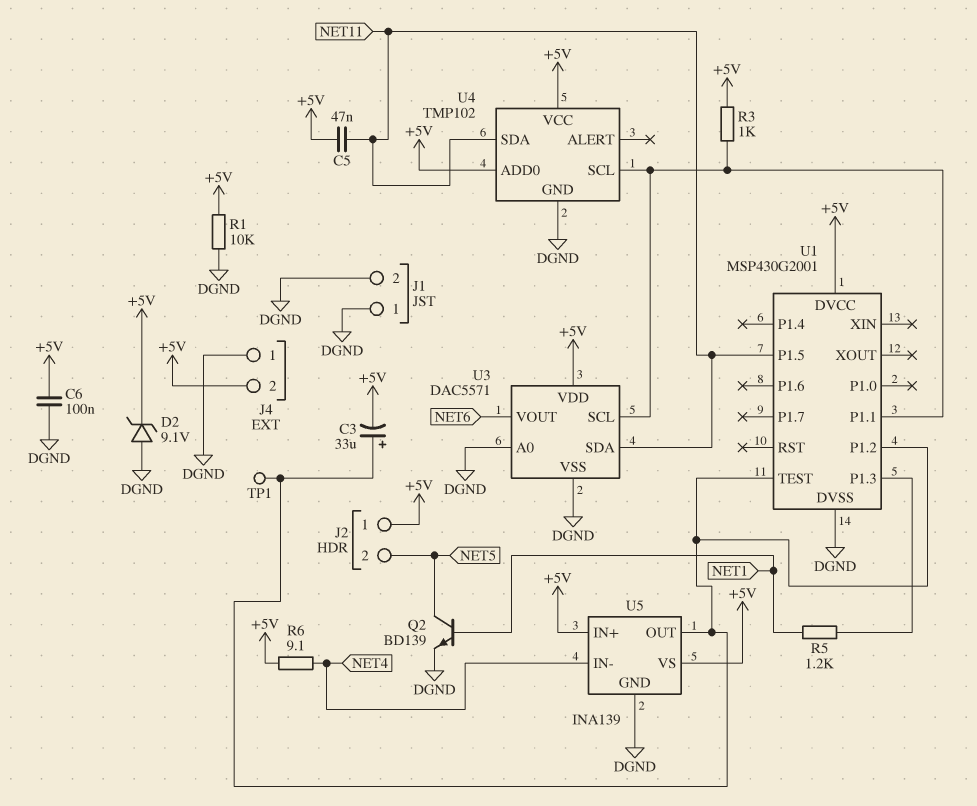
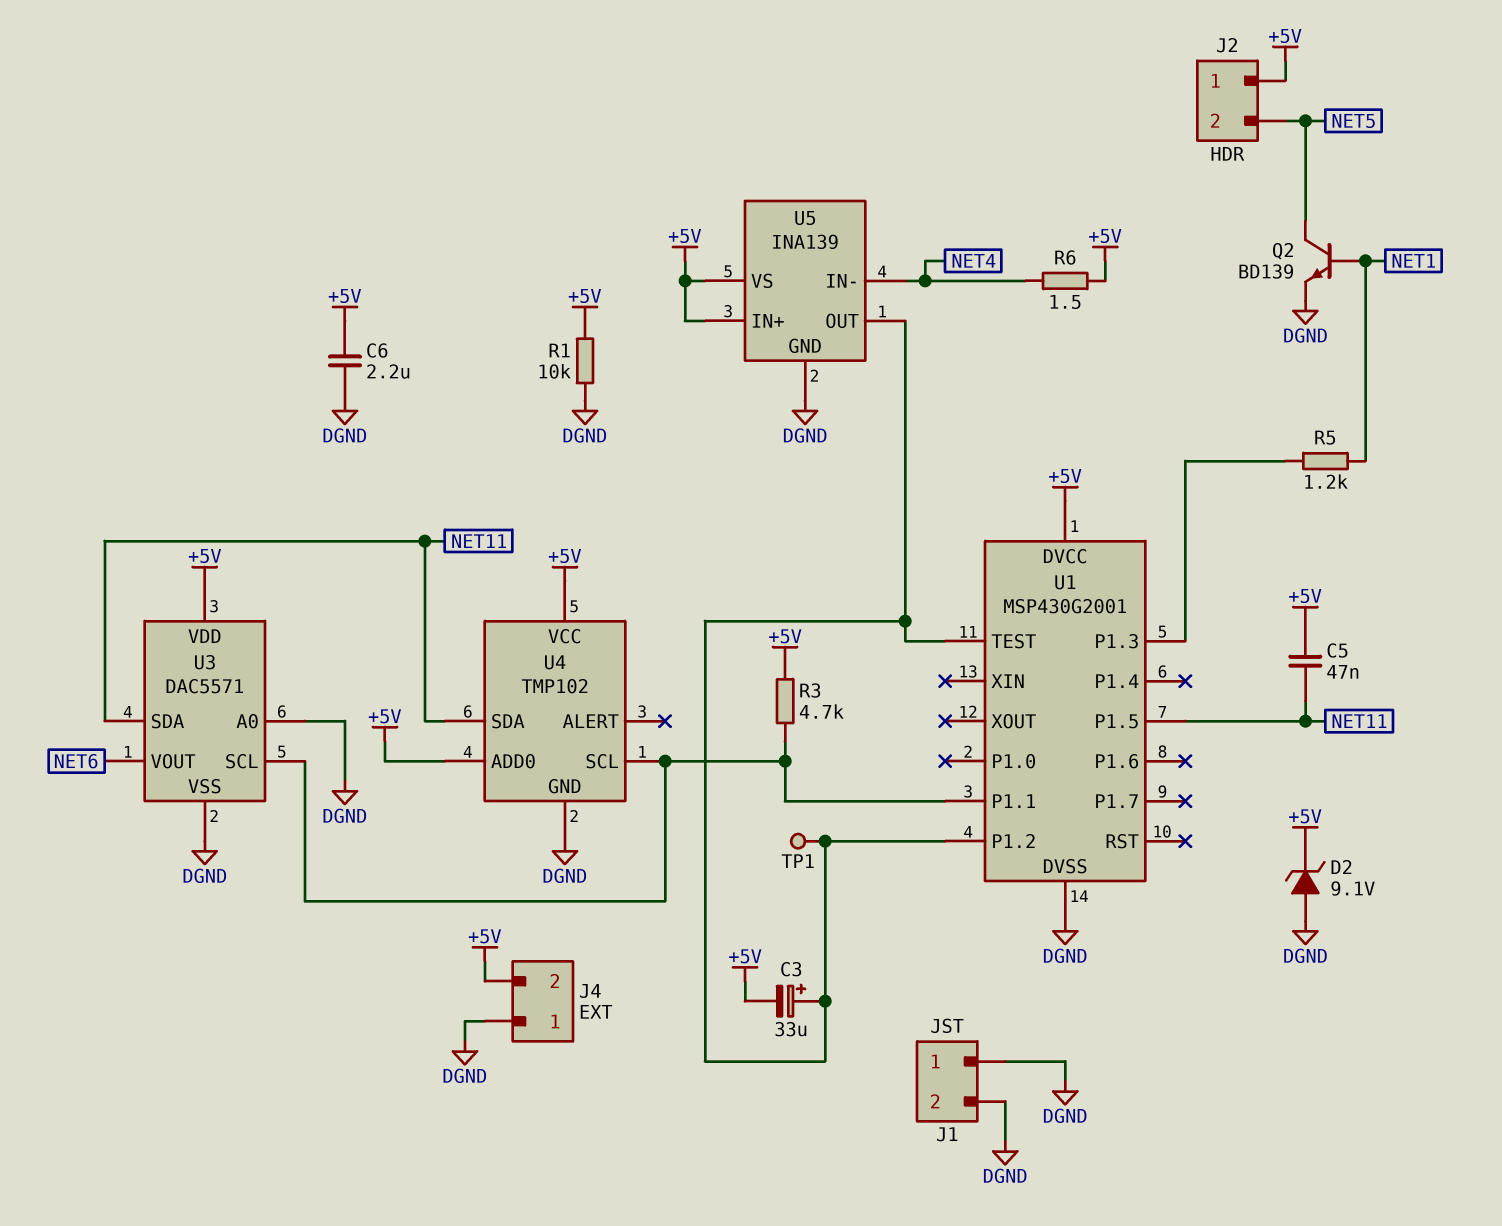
C6: 100nF (+5V, DGND) -> 2.2uF (+5V, DGND)
R3: 1k (+5V, U1/P1.1) -> 4.7k (+5V, U1/P1.1)
R6: 9.1 (+5V, NET4) -> 1.5 (+5V, NET4)

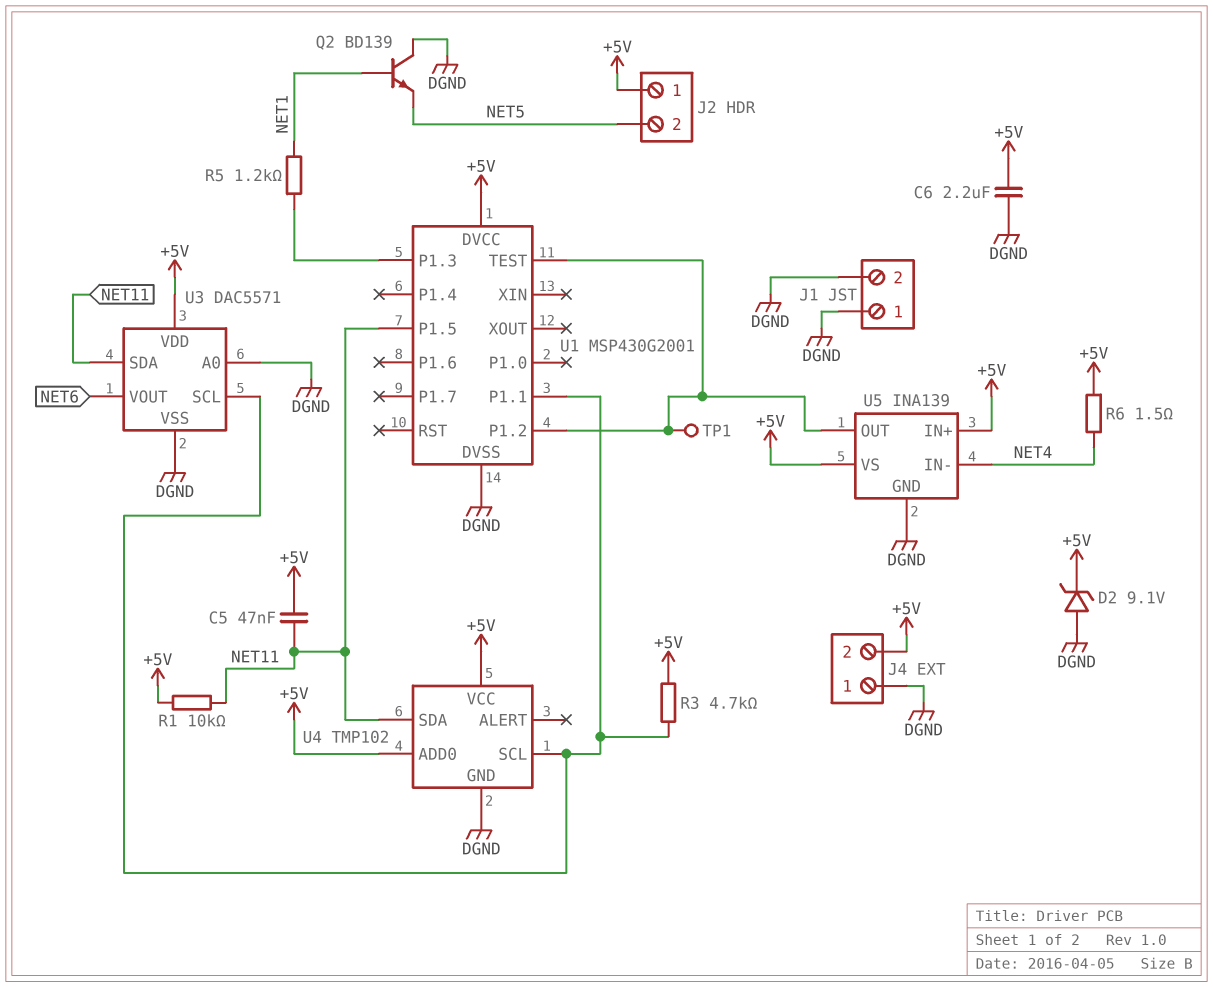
C3: 33uF (plus U1/P1.2, minus +5V) -> none
Q2: NPN BD139 (B NET1, C NET5, E DGND) -> NPN BD139 (B NET1, C DGND, E NET5)
R1: 10k (+5V, DGND) -> 10k (+5V, NET11)

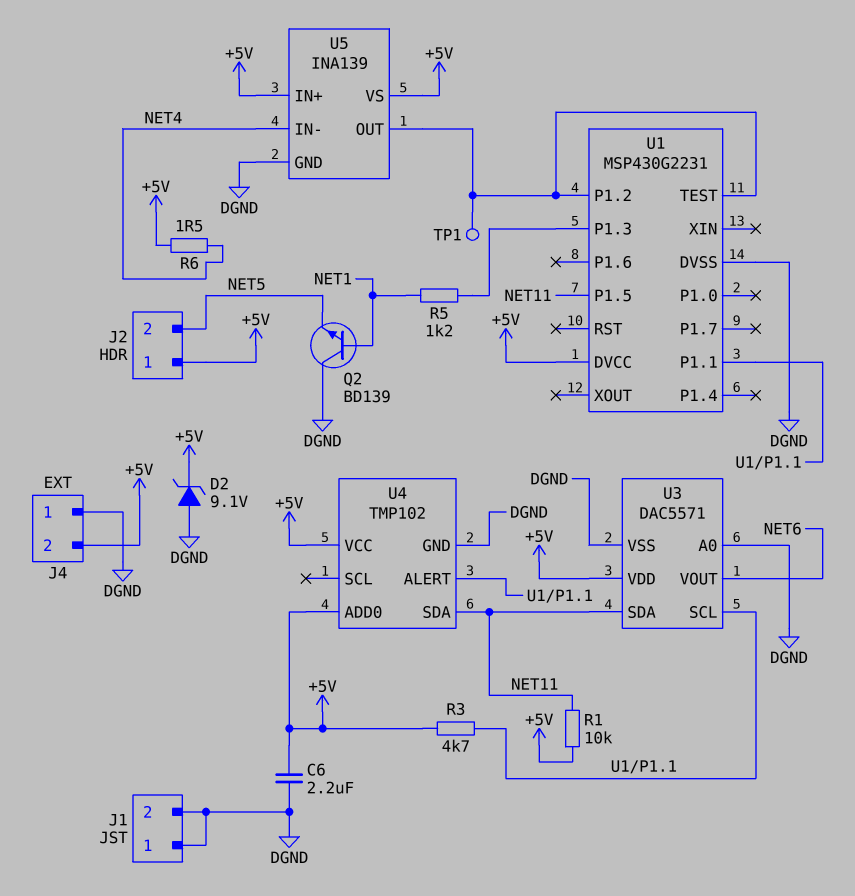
C5: 47nF (+5V, NET11) -> none
U1: MSP430G2001 -> MSP430G2231
U4 pin ALERT: none -> U1/P1.1
U4 pin SCL: U1/P1.1 -> none

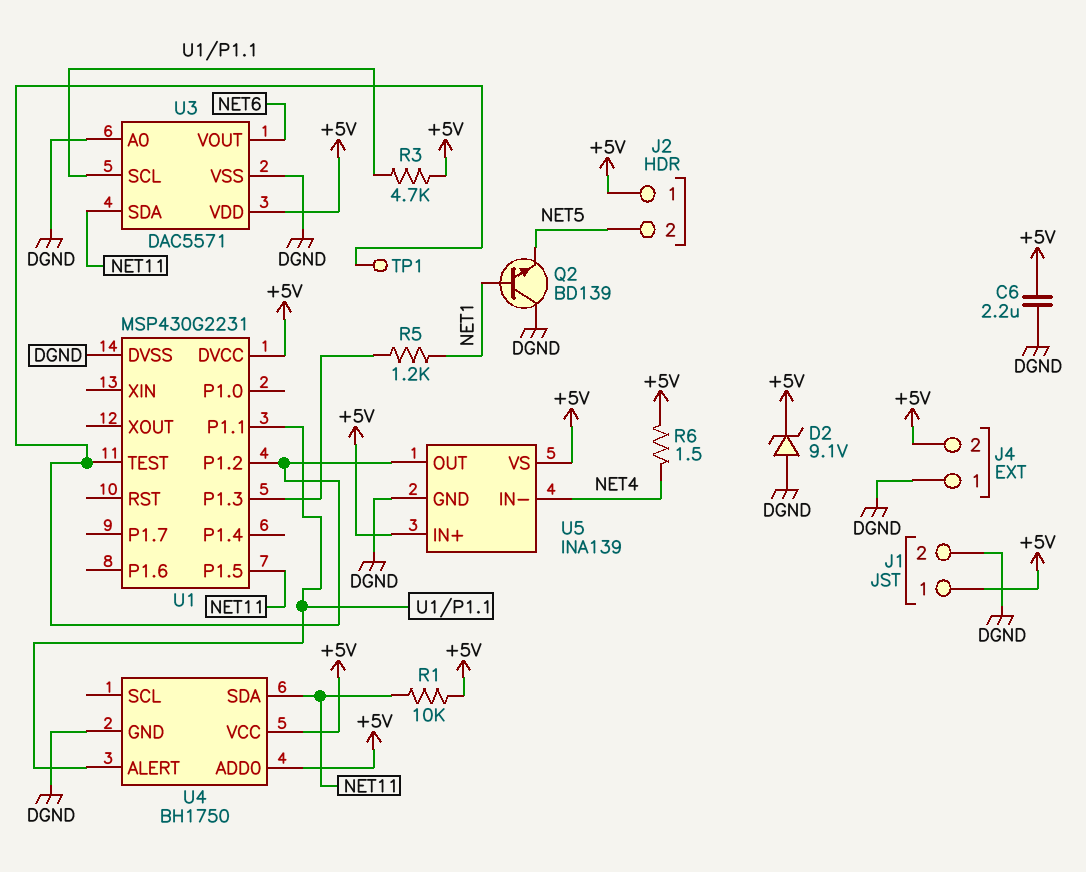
J1 pin 1: DGND -> +5V
U4: TMP102 -> BH1750

